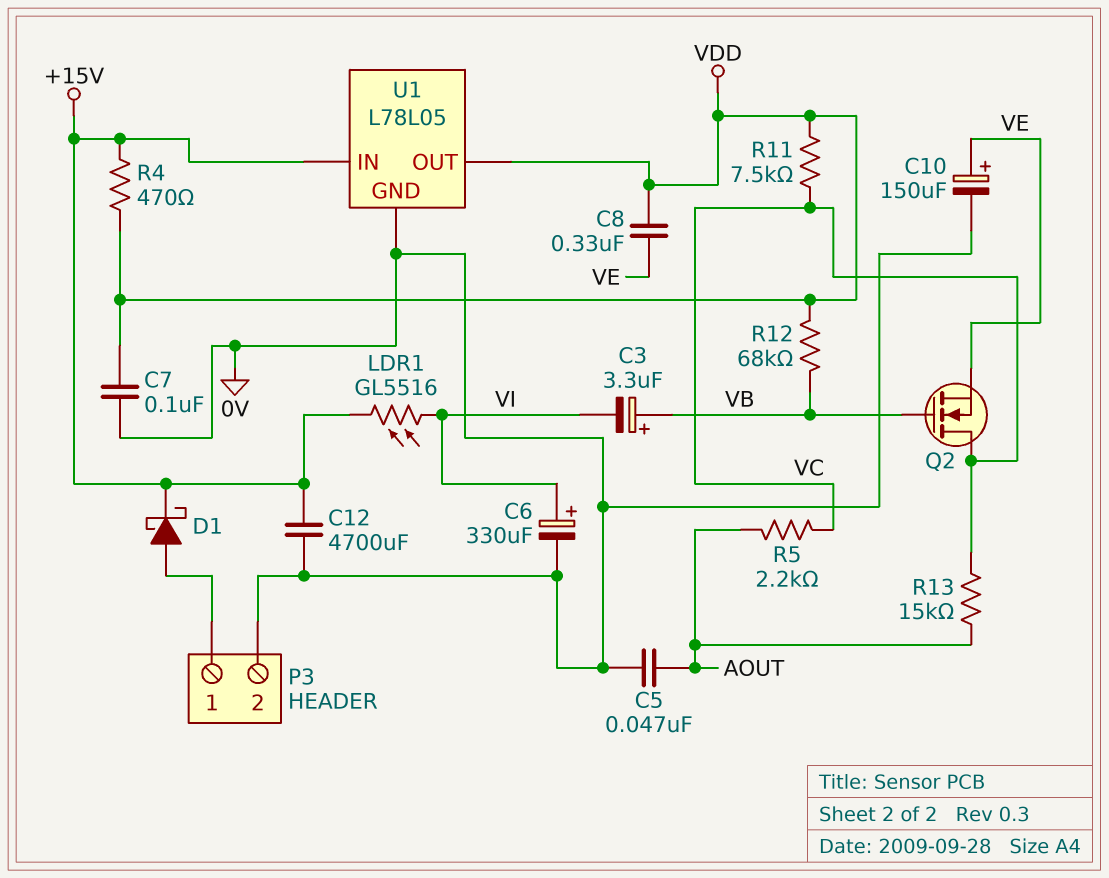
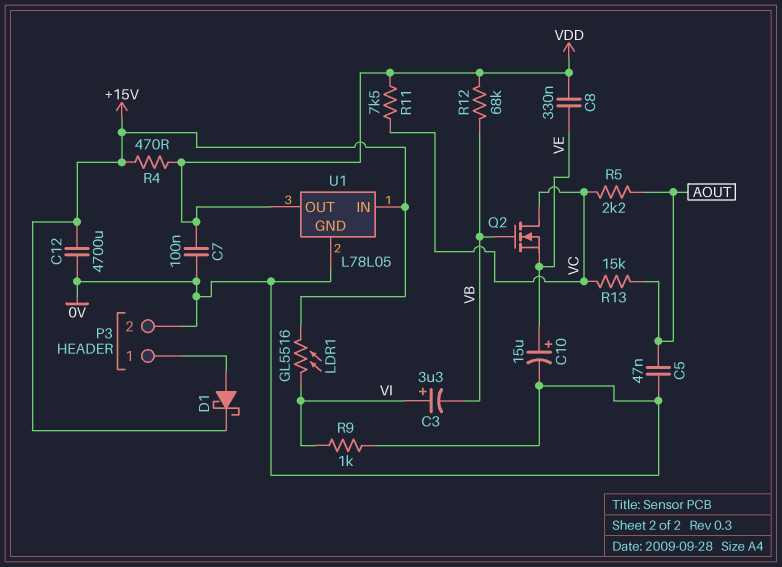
C3: 3.3uF (plus VB, minus VI) -> 3.3uF (plus VI, minus VB)
C6: 330uF (plus VI, minus 0V) -> none
C10: 150uF (plus VE, minus 0V) -> 15uF (plus VE, minus 0V)
R9: none -> 1k (0V, VI)

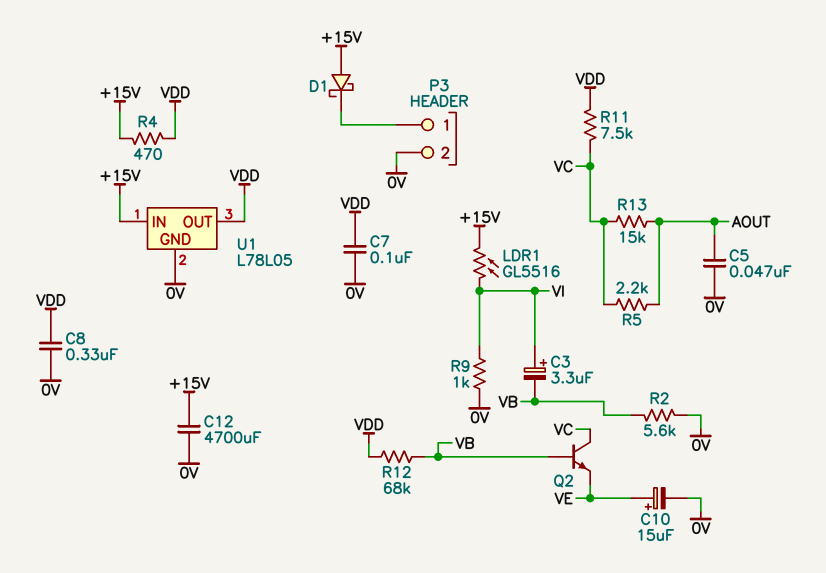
C8: 330nF (VDD, VE) -> 330nF (0V, VDD)
D1: schottky (A P3/1, K +15V) -> schottky (A +15V, K P3/1)
Q2: NMOS (G VB, D VC, S VE) -> NPN (B VB, C VC, E VE)
R2: none -> 5.6k (0V, VB)

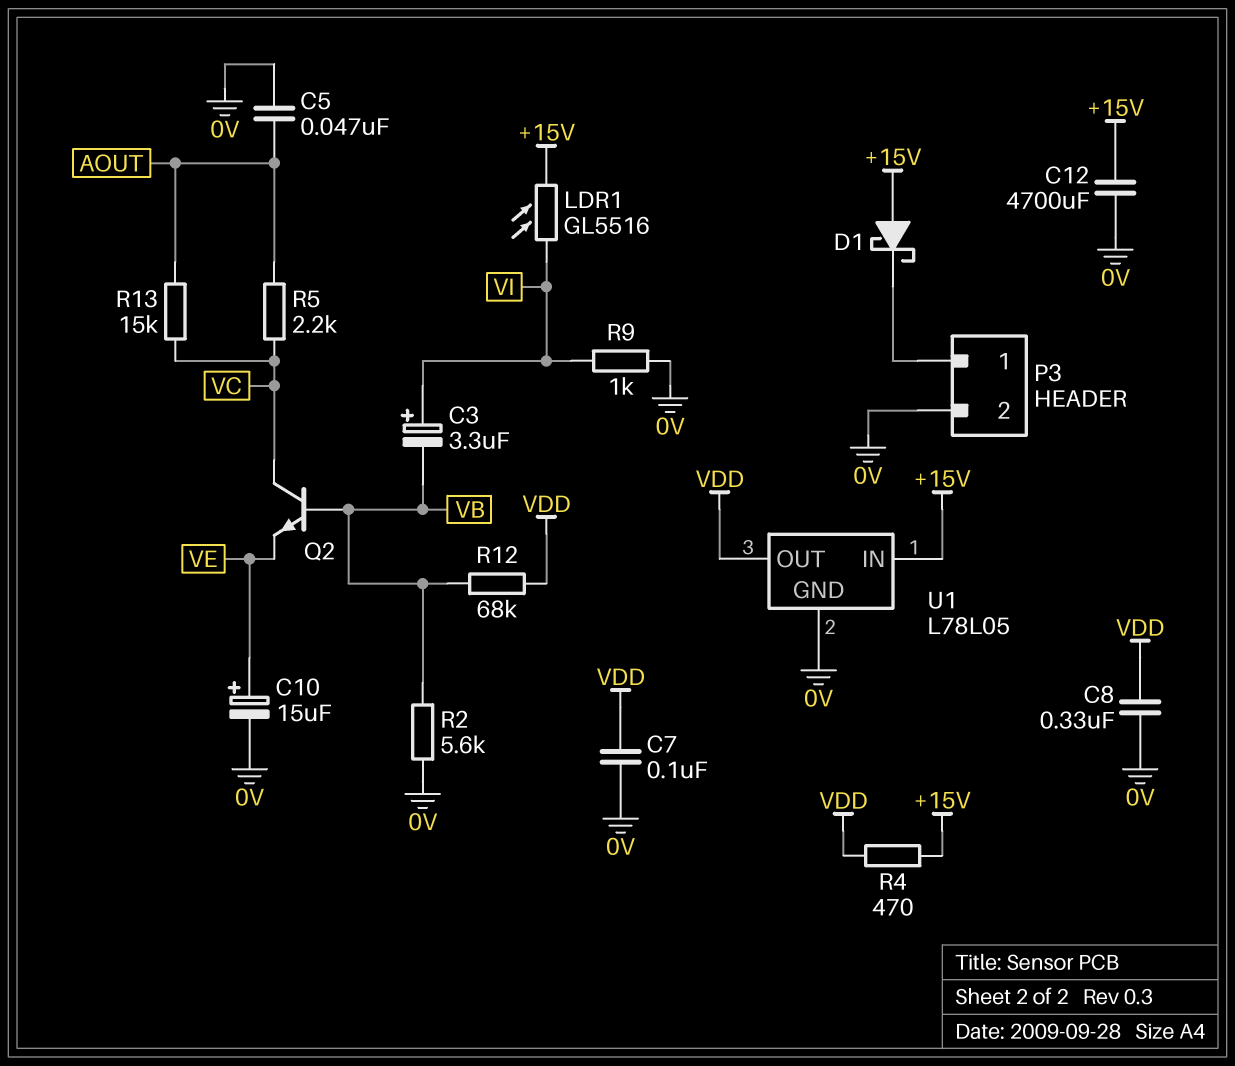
R11: 7.5k (VC, VDD) -> none

